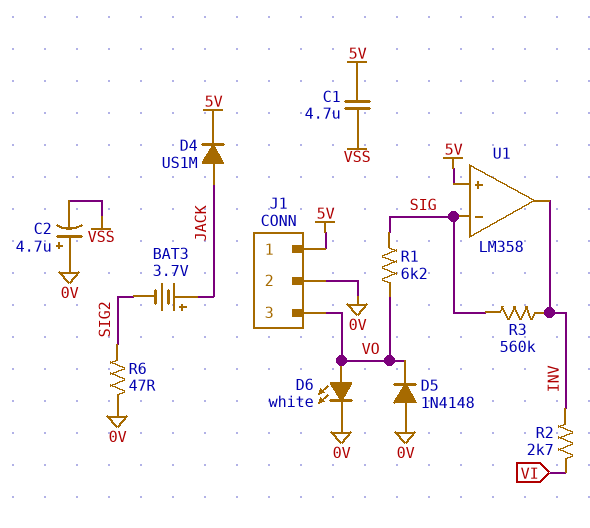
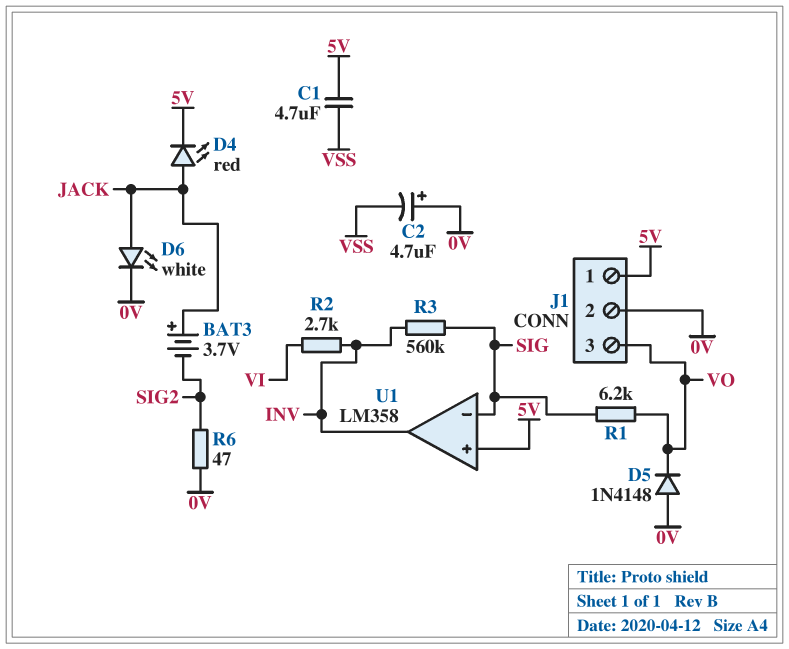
D4: diode US1M (A JACK, K 5V) -> LED red (A JACK, K 5V)
D6: LED white (A VO, K 0V) -> LED white (A JACK, K 0V)

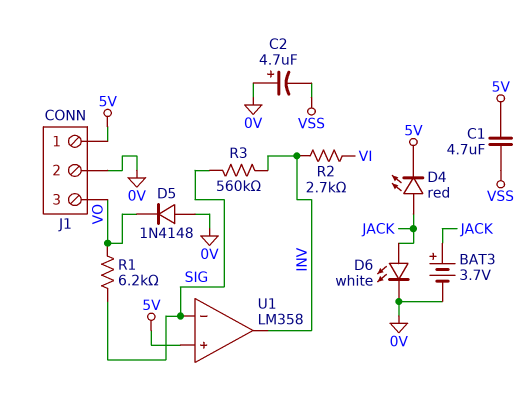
BAT3: 3.7V (plus JACK, minus SIG2) -> 3.7V (plus JACK, minus 0V)
R6: 47 (0V, SIG2) -> none

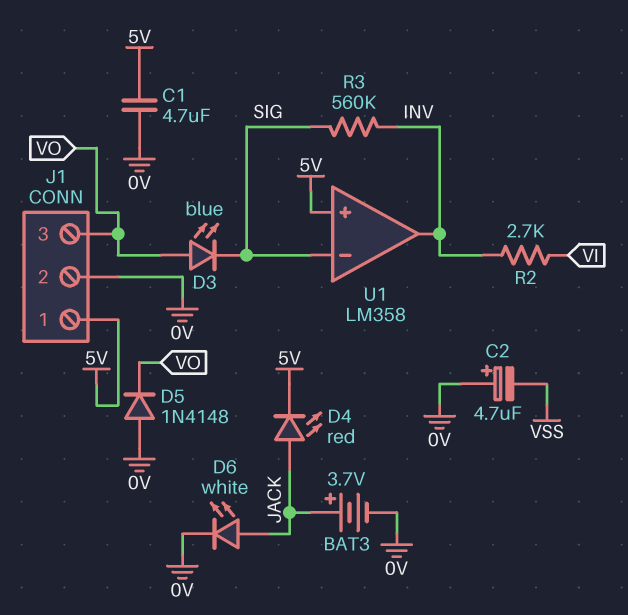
C1: 4.7uF (5V, VSS) -> 4.7uF (0V, 5V)
D3: none -> LED blue (A VO, K SIG)
R1: 6.2k (SIG, VO) -> none

